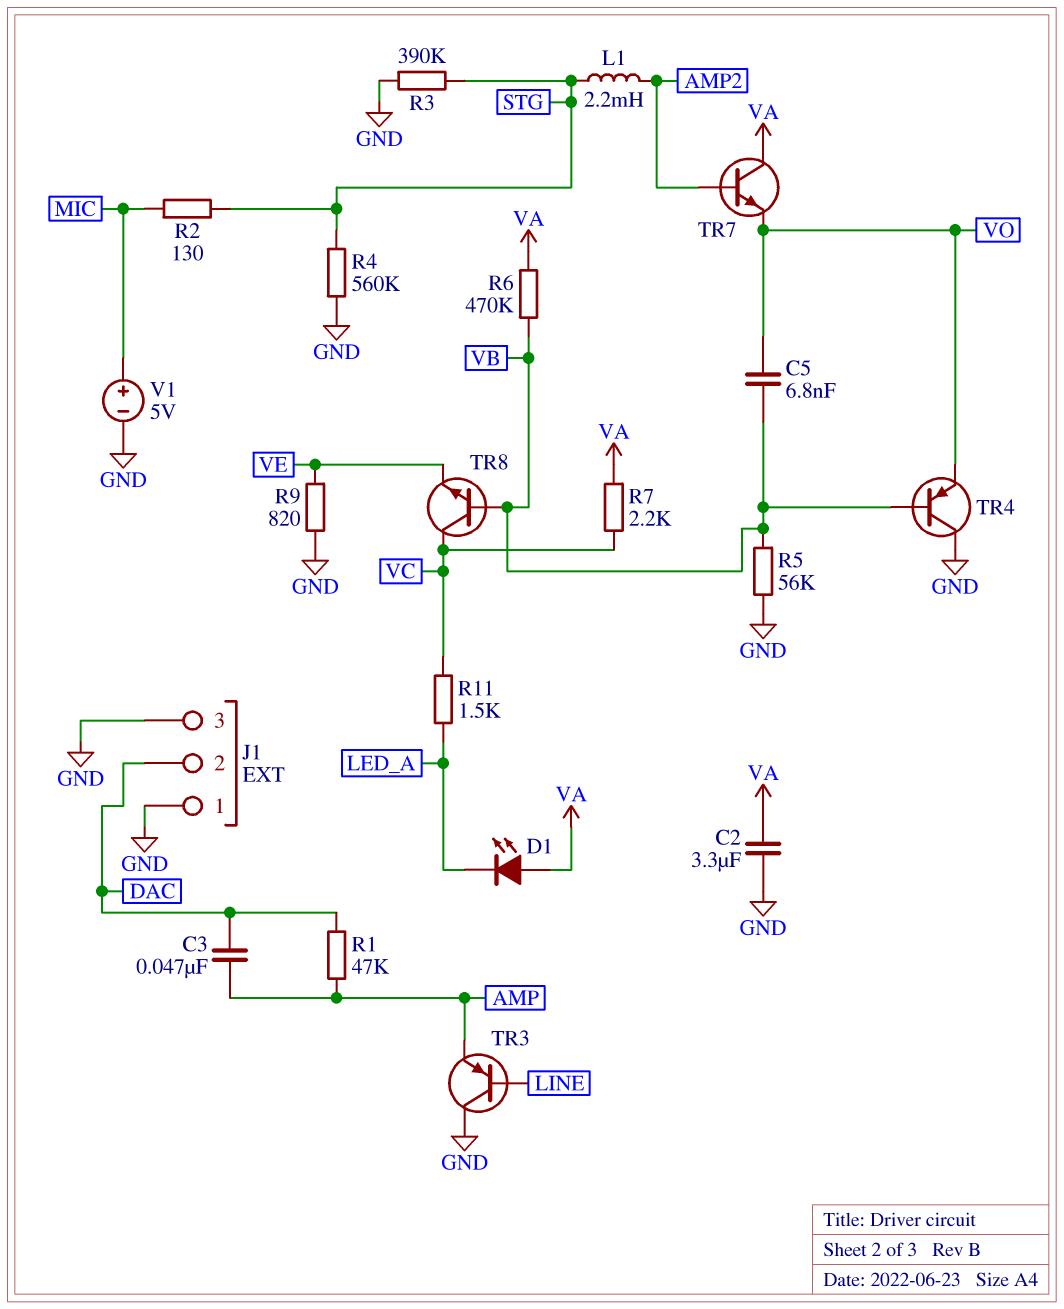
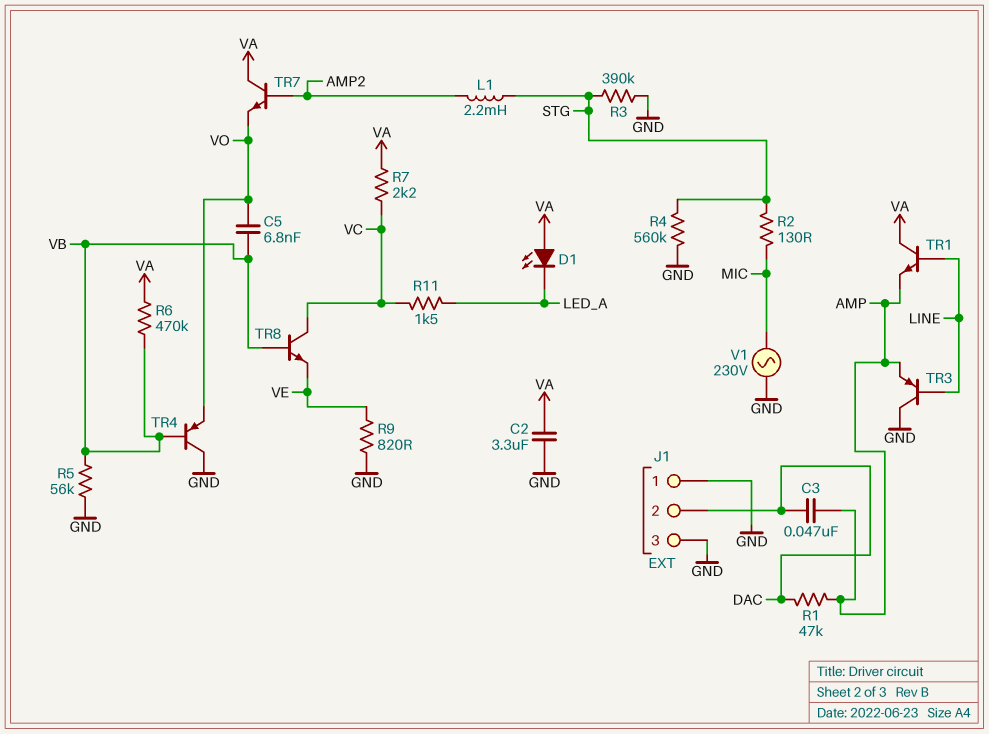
TR1: none -> NPN (B LINE, C VA, E AMP)
V1: 5V (plus MIC, minus GND) -> AC 230V (GND, MIC)

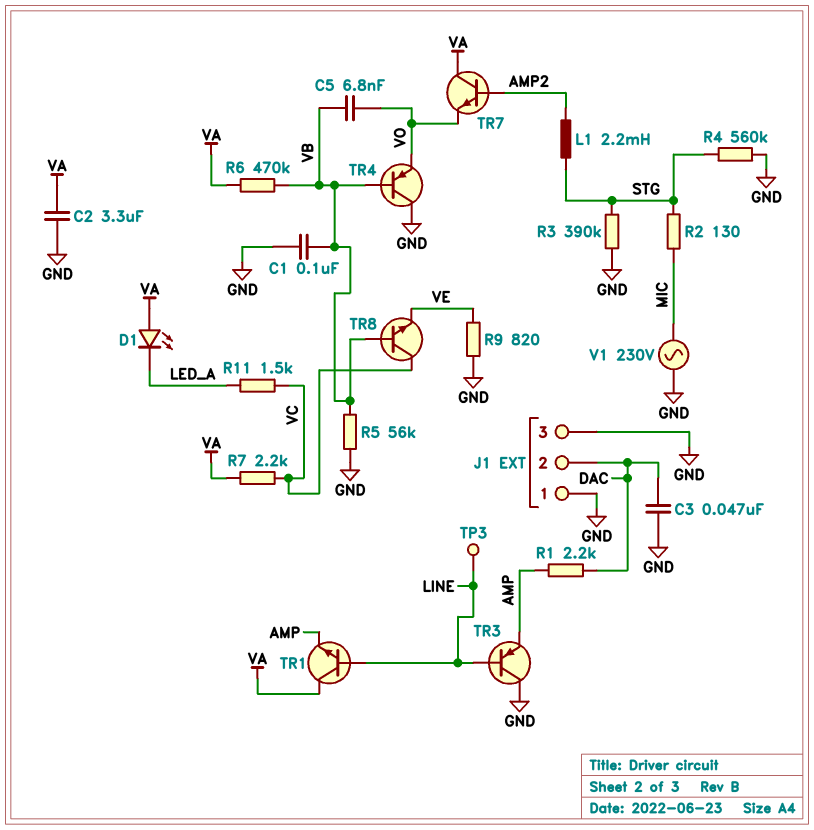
C1: none -> 100nF (GND, VB)
C3: 47nF (AMP, DAC) -> 47nF (DAC, GND)
R1: 47k (AMP, DAC) -> 2.2k (AMP, DAC)
TP3: none -> test point (LINE)

